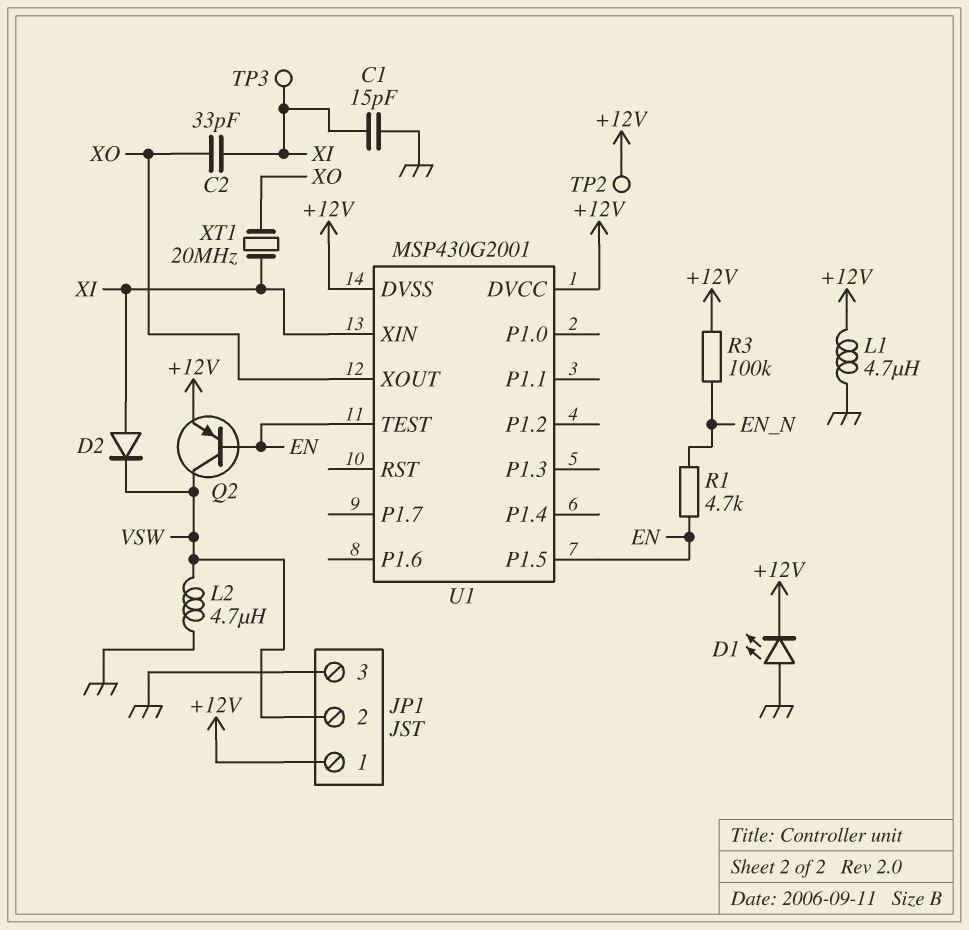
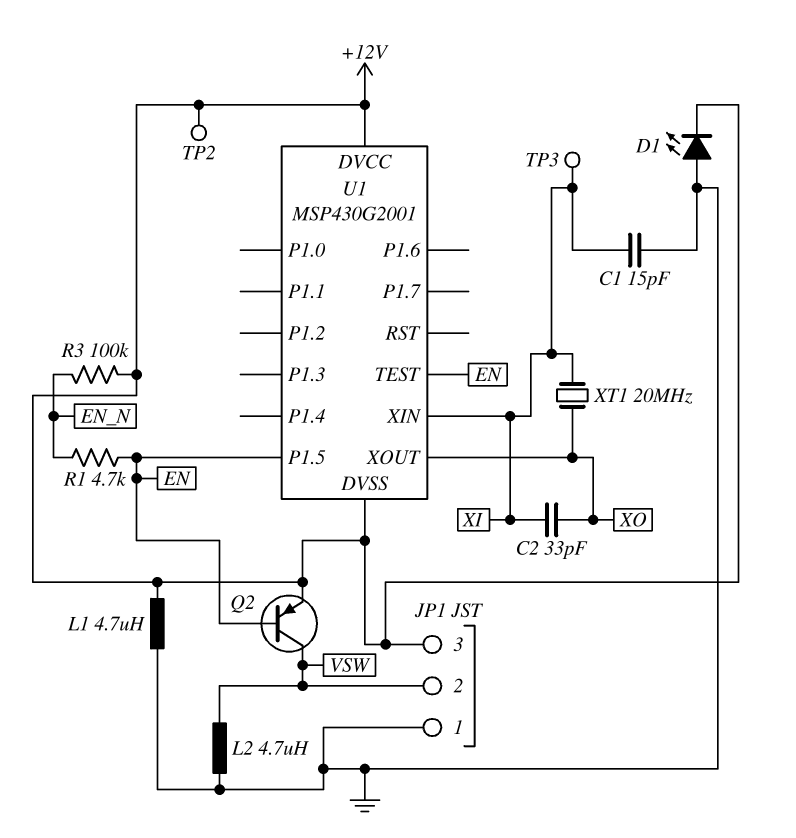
D2: diode (A XI, K VSW) -> none
JP1 pin 1: +12V -> GND
JP1 pin 3: GND -> +12V

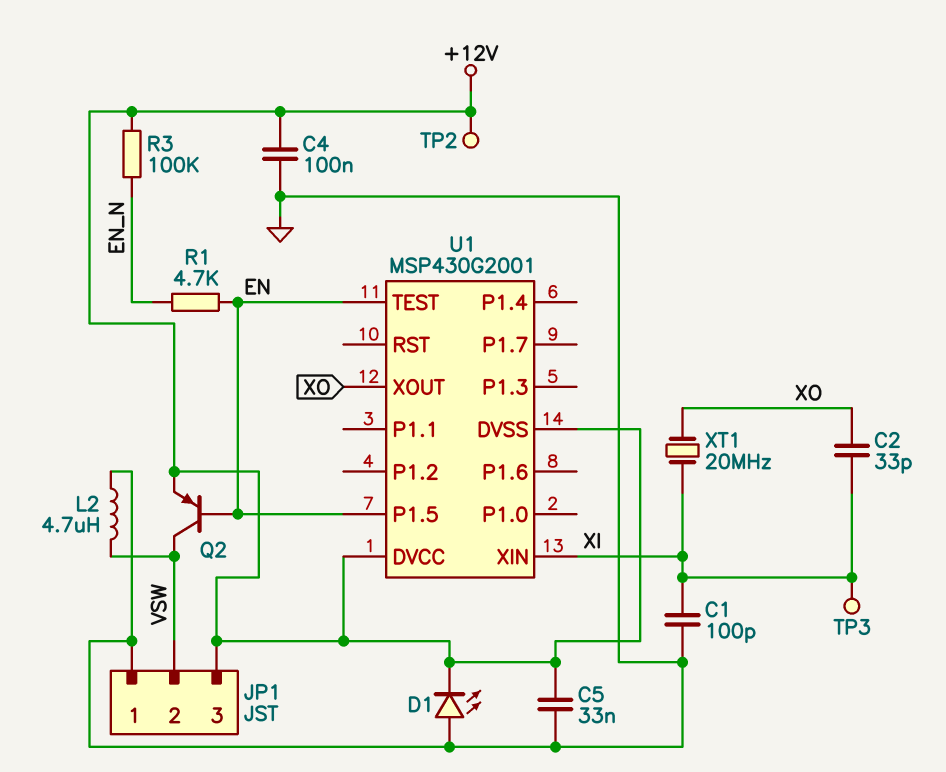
C1: 15pF (GND, XI) -> 100pF (GND, XI)
C4: none -> 100nF (+12V, GND)
C5: none -> 33nF (+12V, GND)
L1: 4.7uH (+12V, GND) -> none

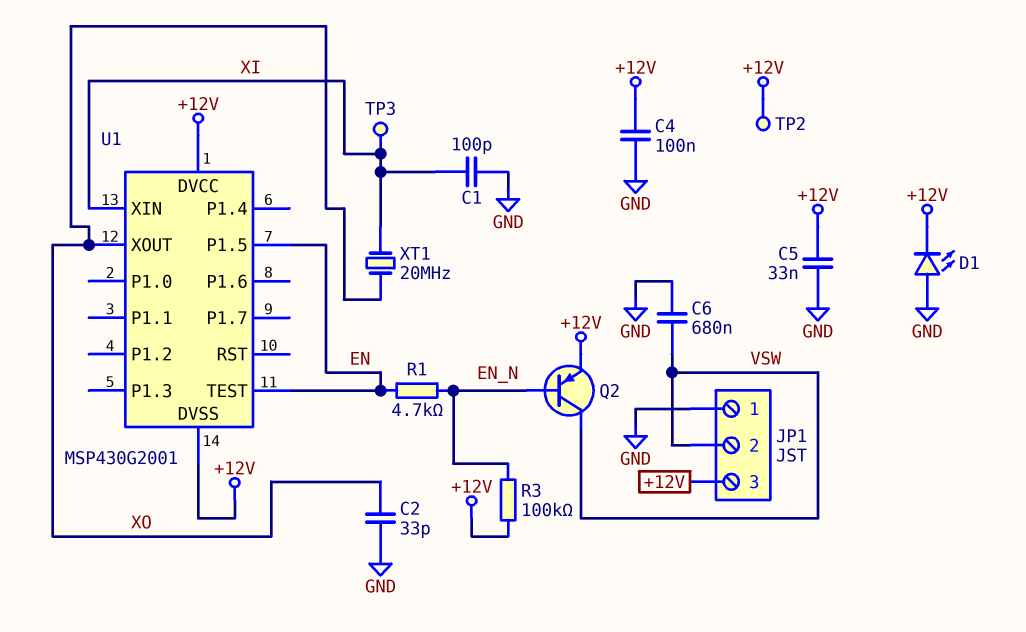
C2: 33pF (XI, XO) -> 33pF (GND, XO)
C6: none -> 680nF (GND, VSW)
L2: 4.7uH (GND, VSW) -> none
Q2: PNP (B EN, C VSW, E +12V) -> PNP (B EN_N, C VSW, E +12V)

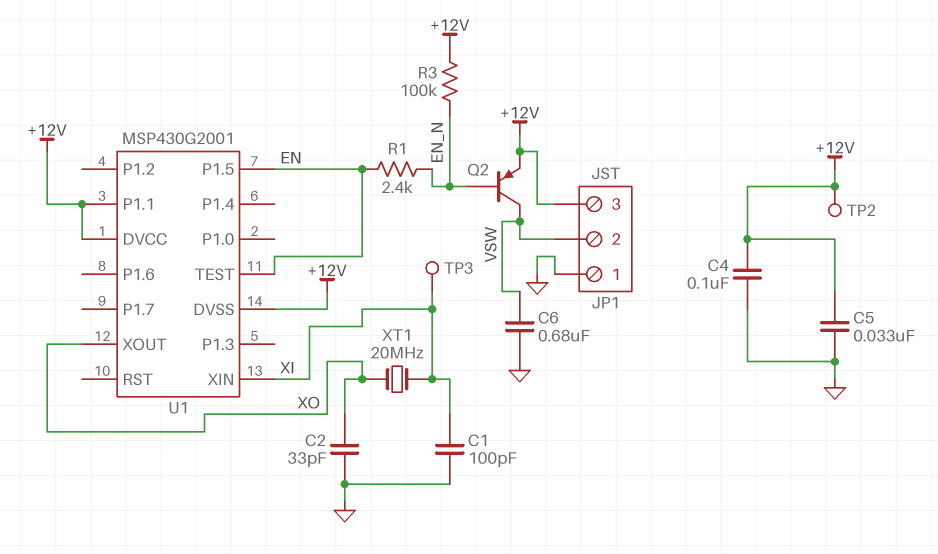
D1: LED (A GND, K +12V) -> none
R1: 4.7k (EN, EN_N) -> 2.4k (EN, EN_N)
U1 pin P1.1: none -> +12V

